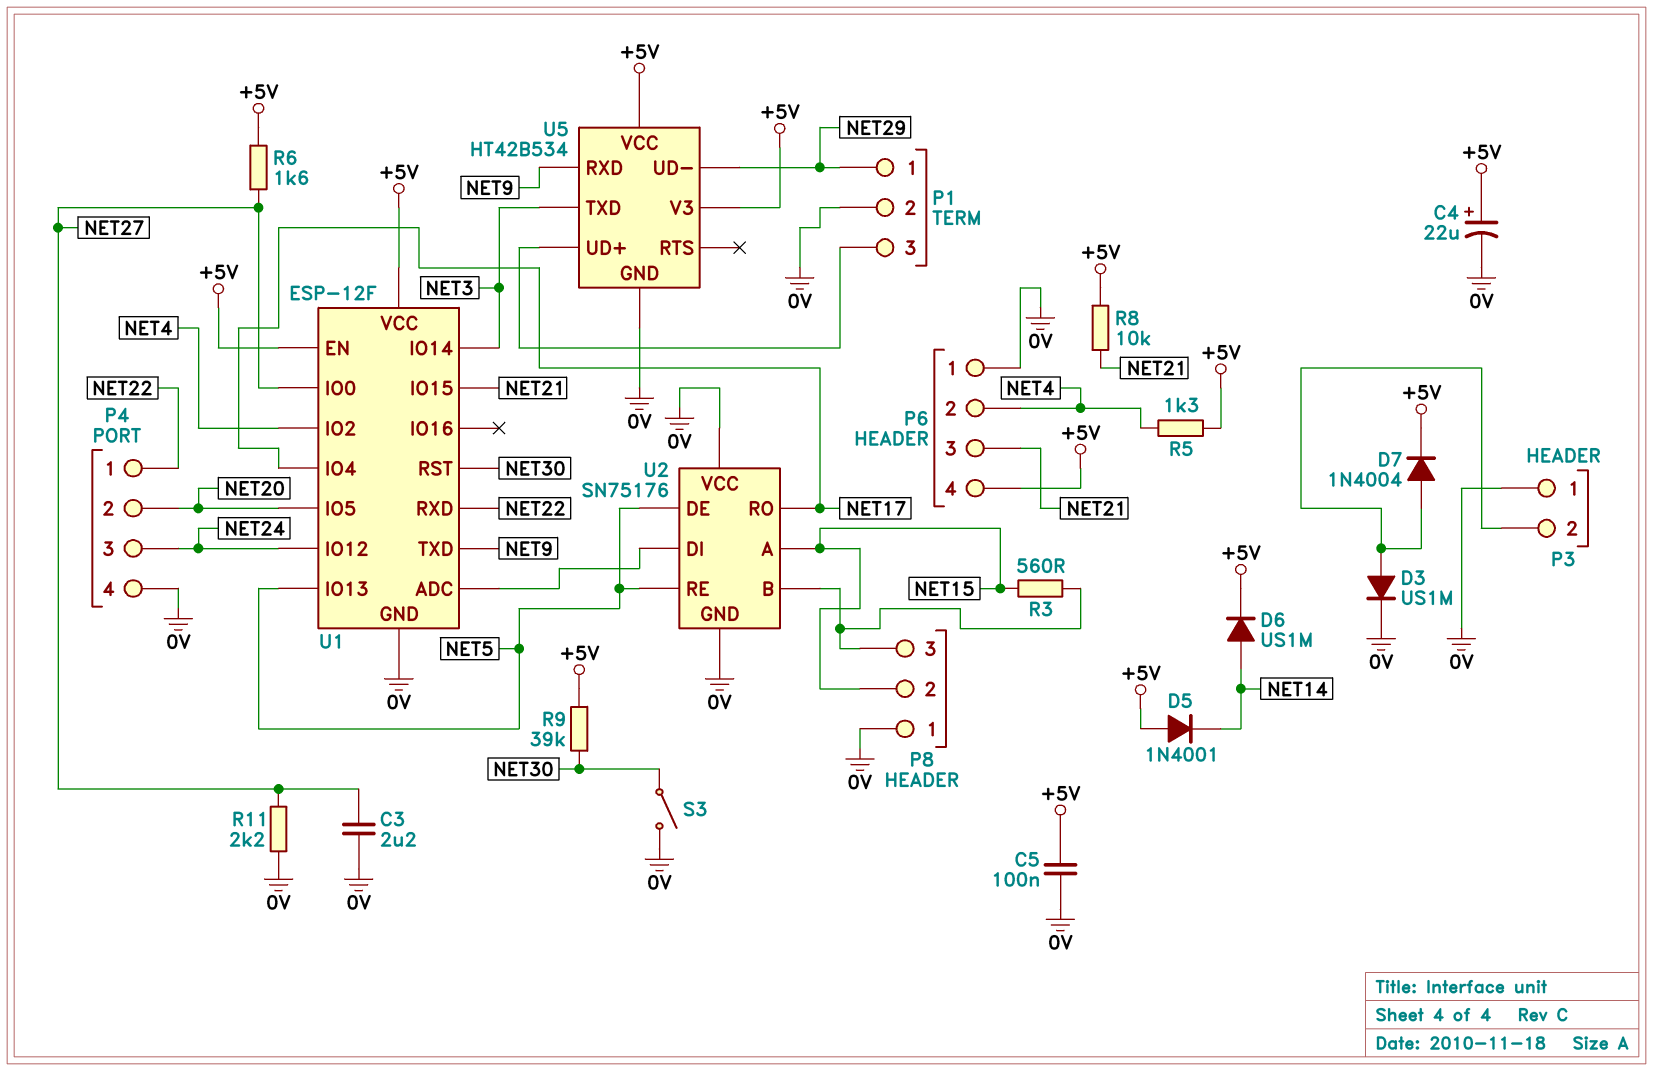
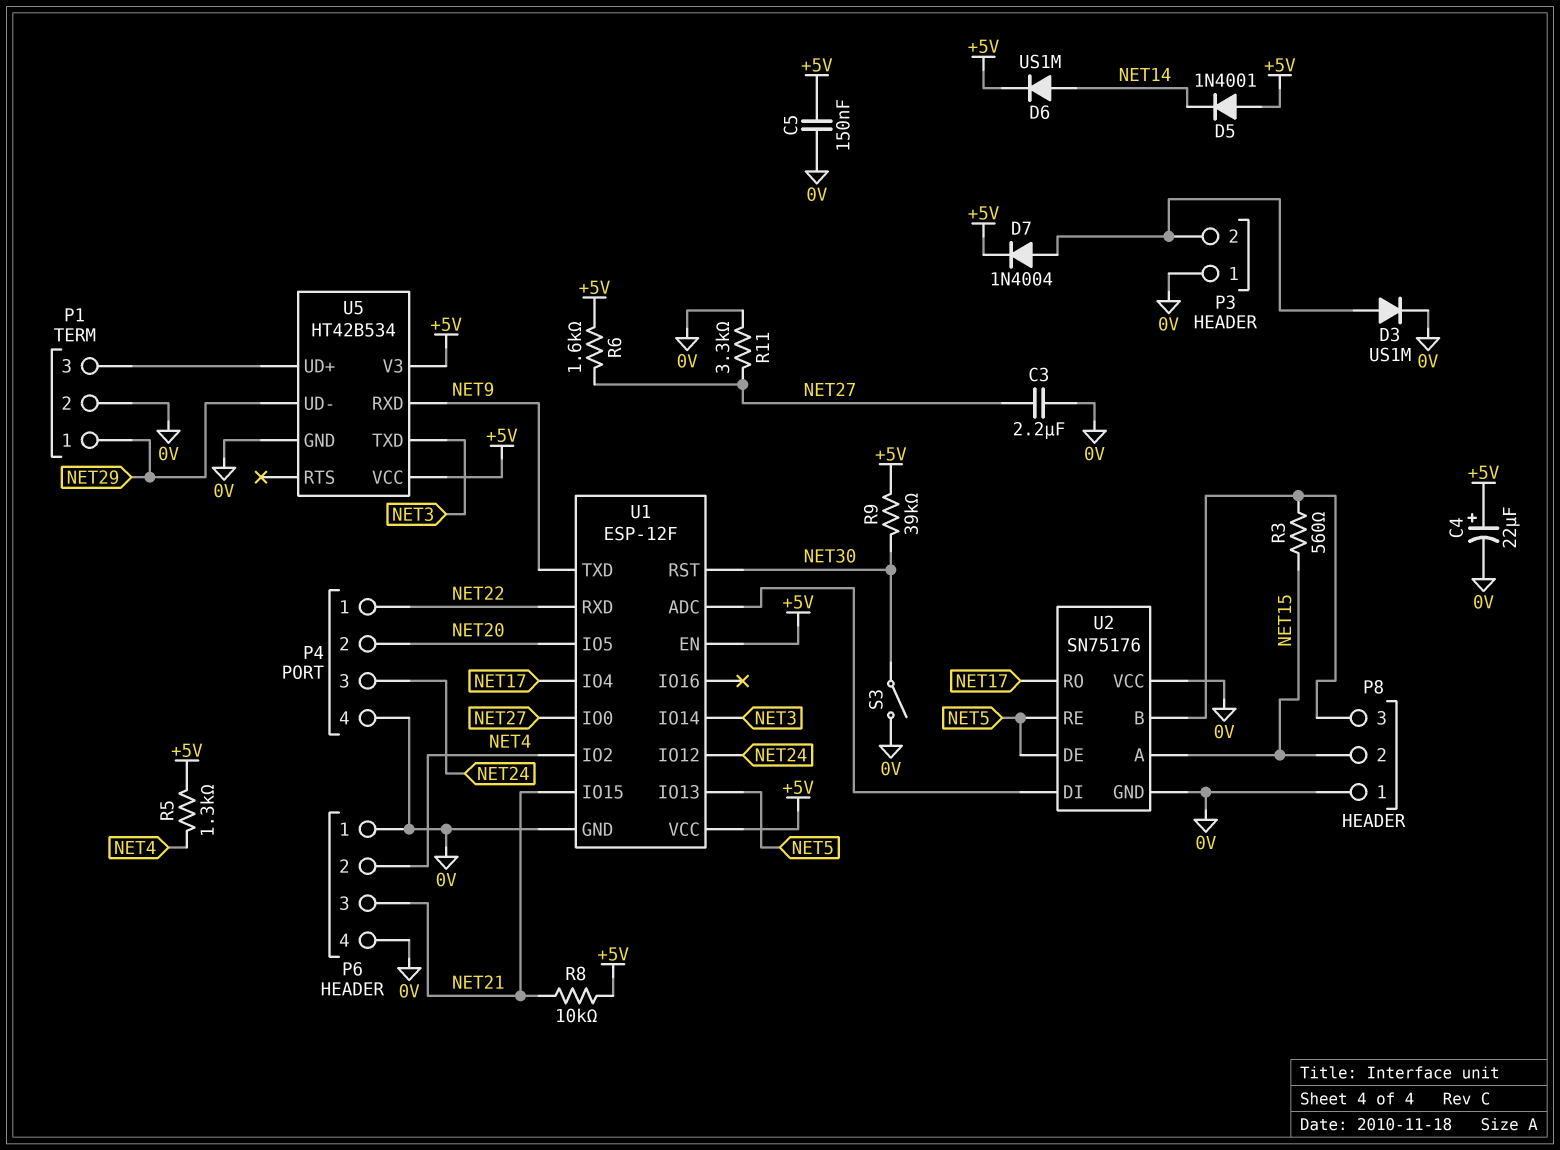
C5: 100nF (+5V, 0V) -> 150nF (+5V, 0V)
P6 pin 4: +5V -> 0V
R11: 2.2k (0V, NET27) -> 3.3k (0V, NET27)

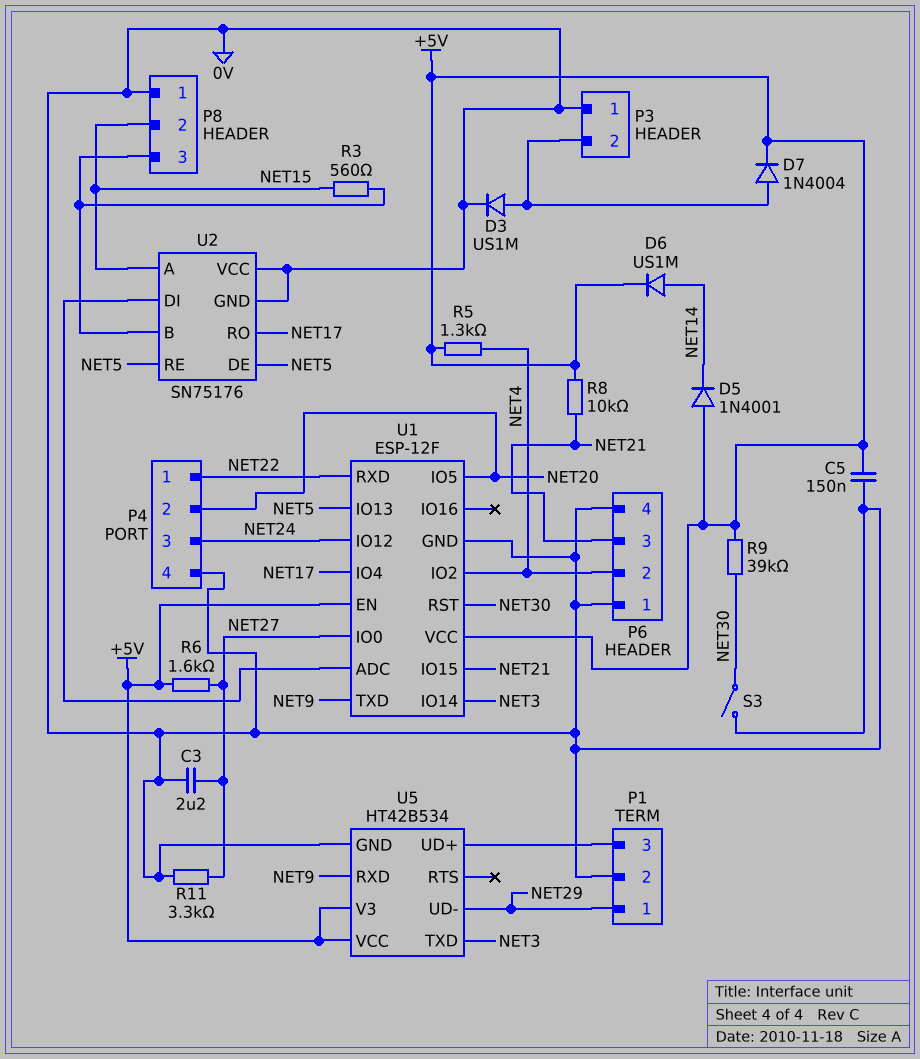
C4: 22uF (plus +5V, minus 0V) -> none

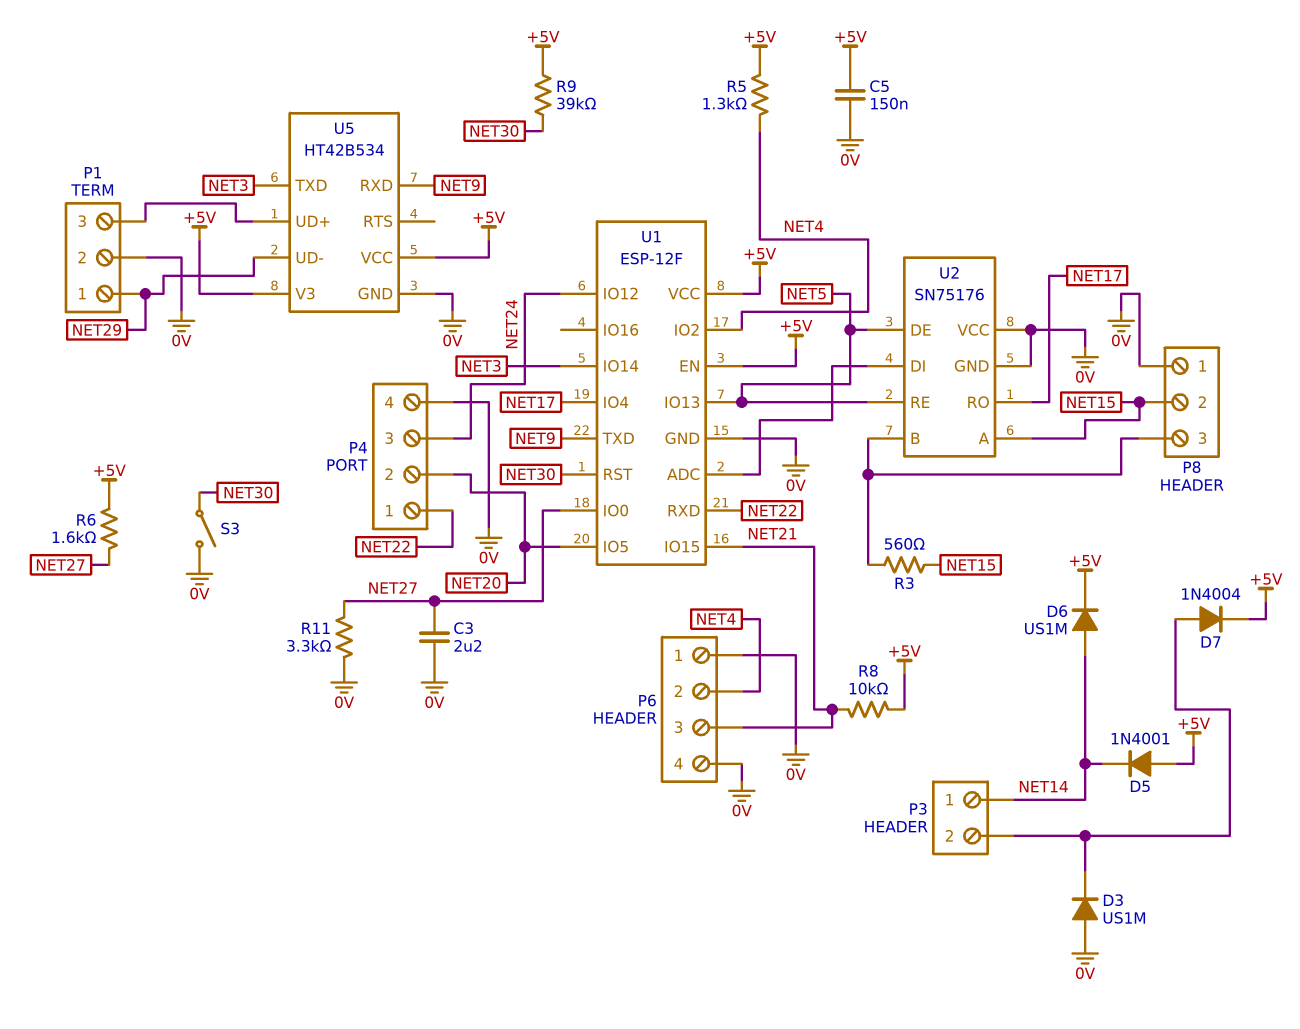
D3: diode US1M (A P3/2, K 0V) -> diode US1M (A 0V, K P3/2)
P3 pin 1: 0V -> NET14

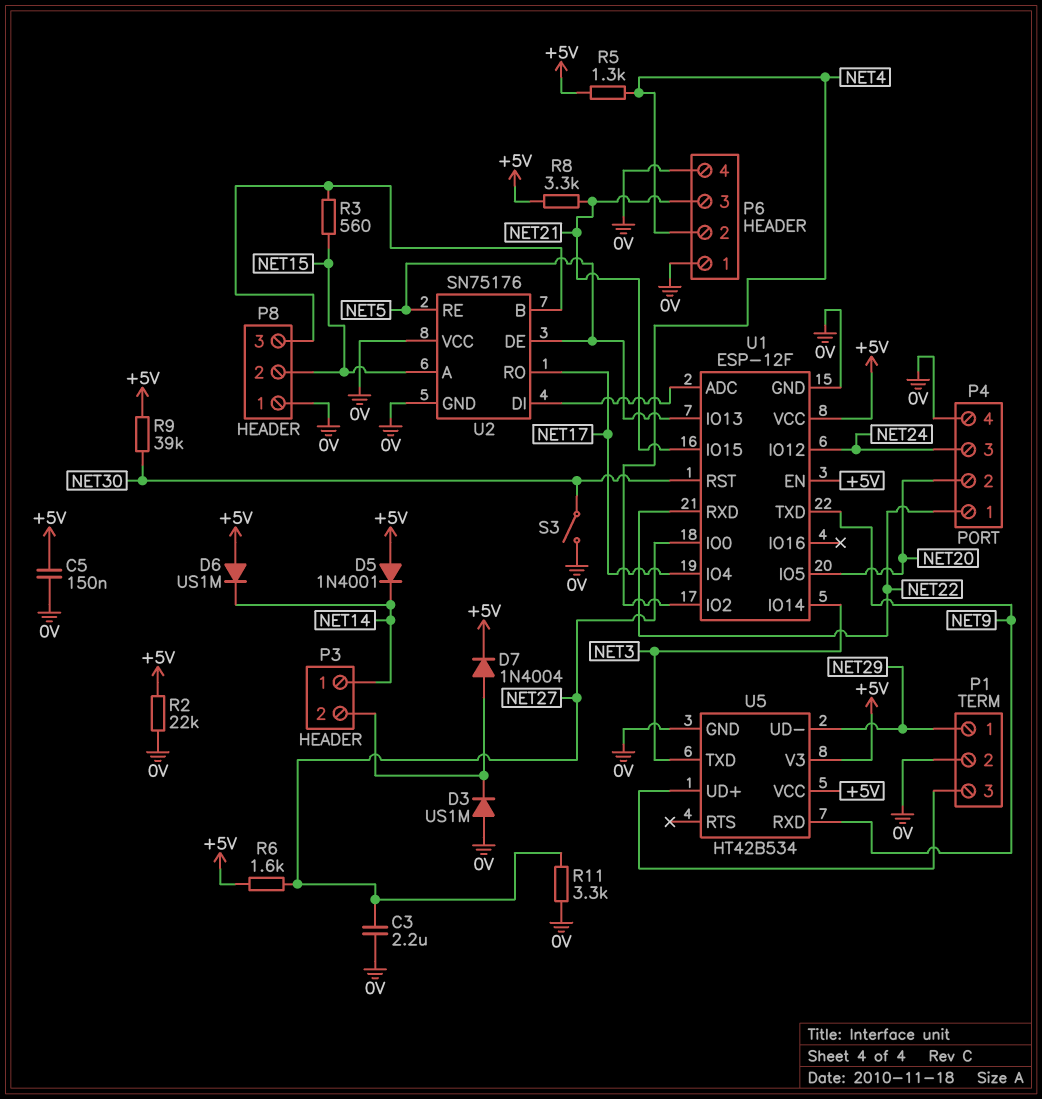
D6: diode US1M (A NET14, K +5V) -> diode US1M (A +5V, K NET14)
R2: none -> 22k (+5V, 0V)
R8: 10k (+5V, NET21) -> 3.3k (+5V, NET21)

